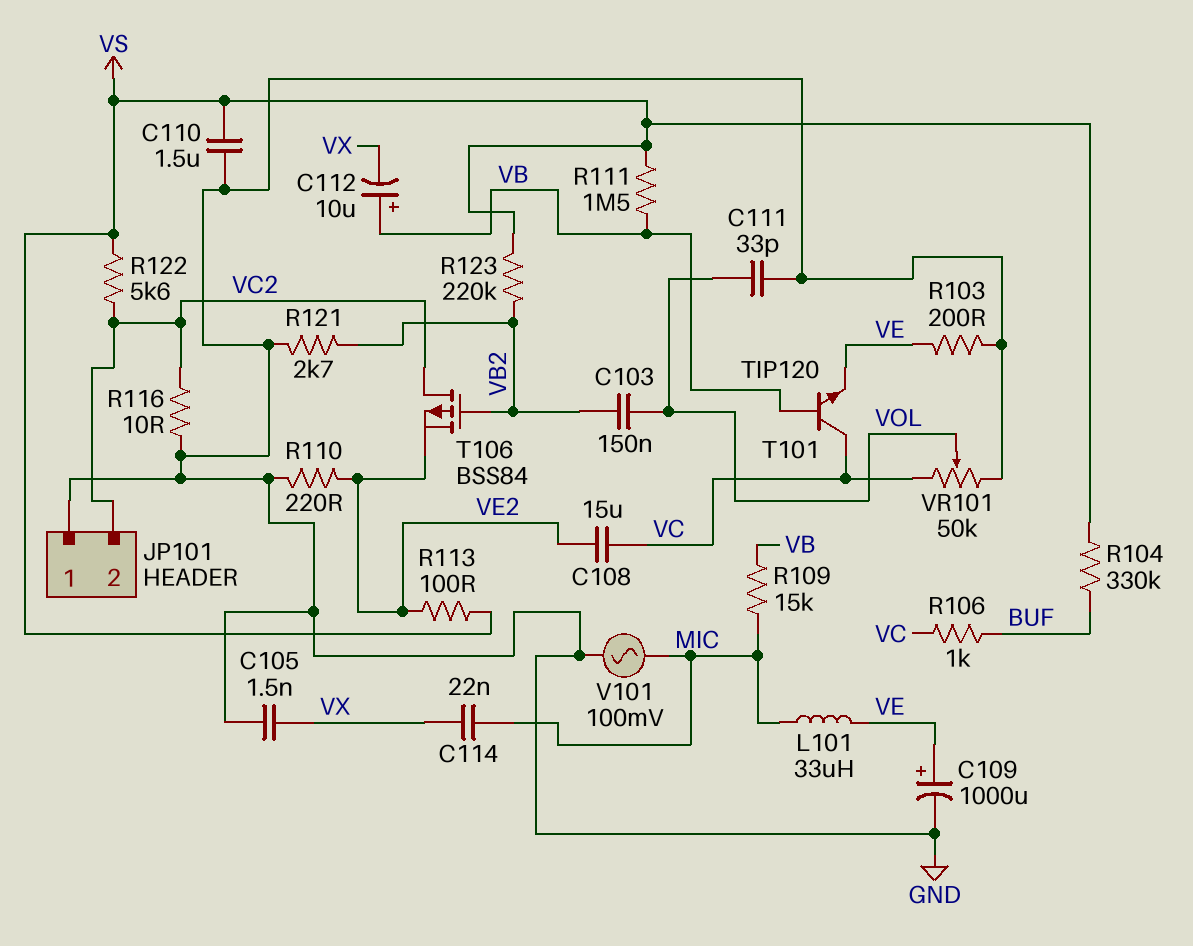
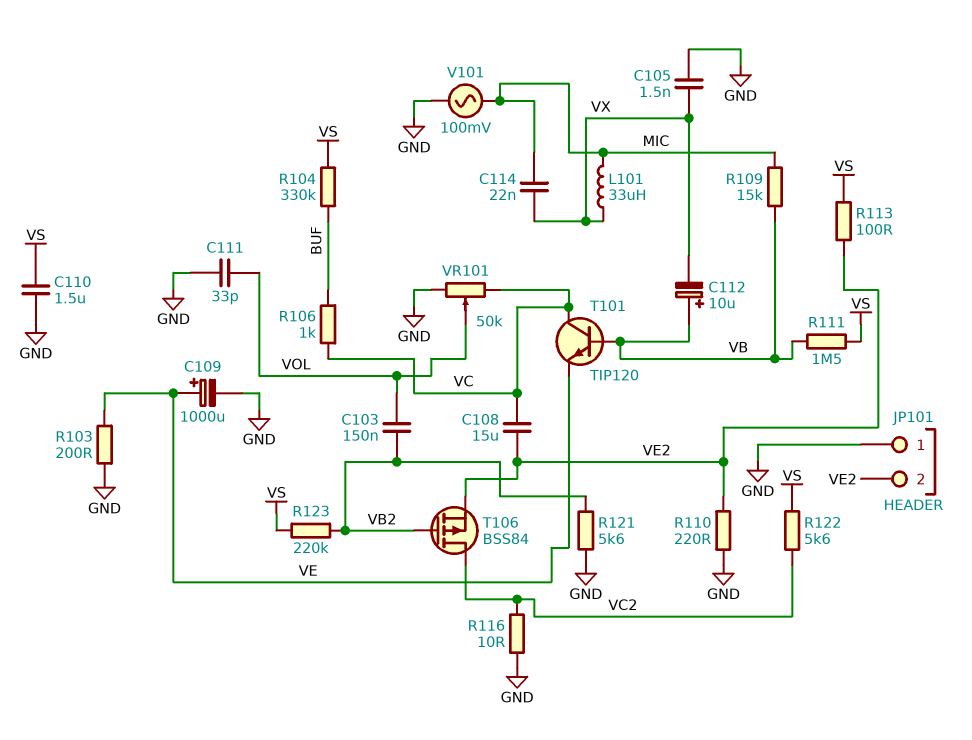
JP101 pin 2: VC2 -> VE2
L101: 33uH (MIC, VE) -> 33uH (MIC, VX)
R121: 2.7k (GND, VB2) -> 5.6k (GND, VB2)

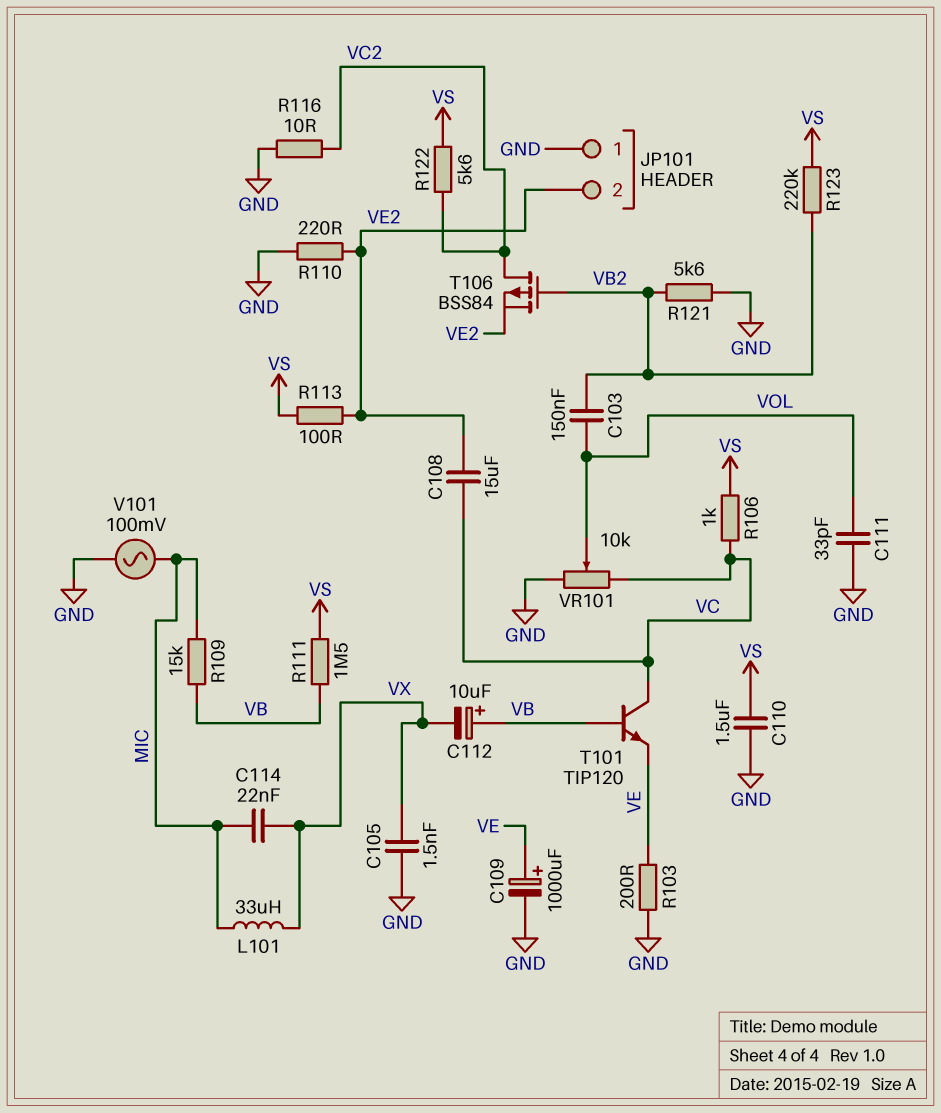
R104: 330k (BUF, VS) -> none
R106: 1k (BUF, VC) -> 1k (VC, VS)
VR101: 50k (GND, VC, wiper VOL) -> 10k (GND, VC, wiper VOL)

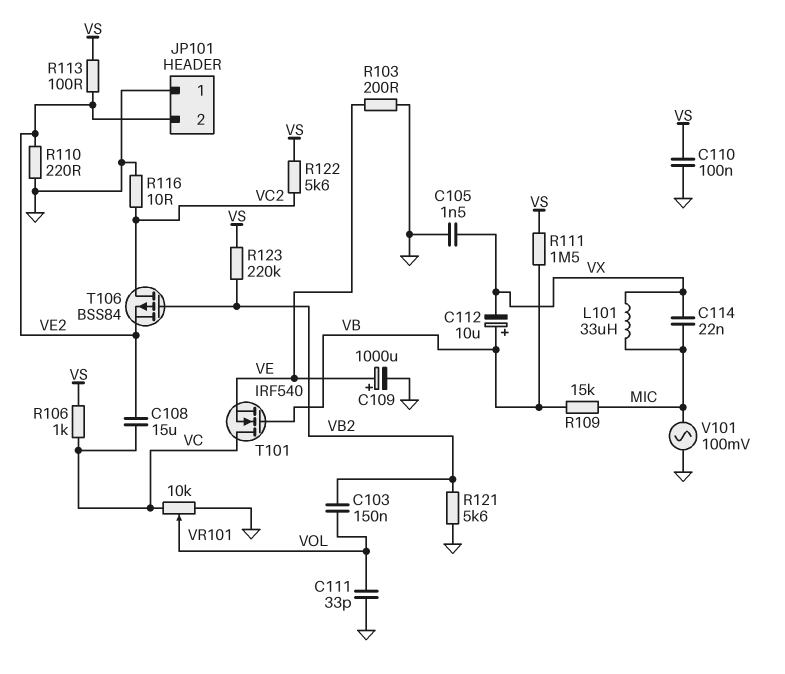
C110: 1.5uF (GND, VS) -> 100nF (GND, VS)
T101: NPN TIP120 (B VB, C VC, E VE) -> NMOS IRF540 (G VB, D VC, S VE)

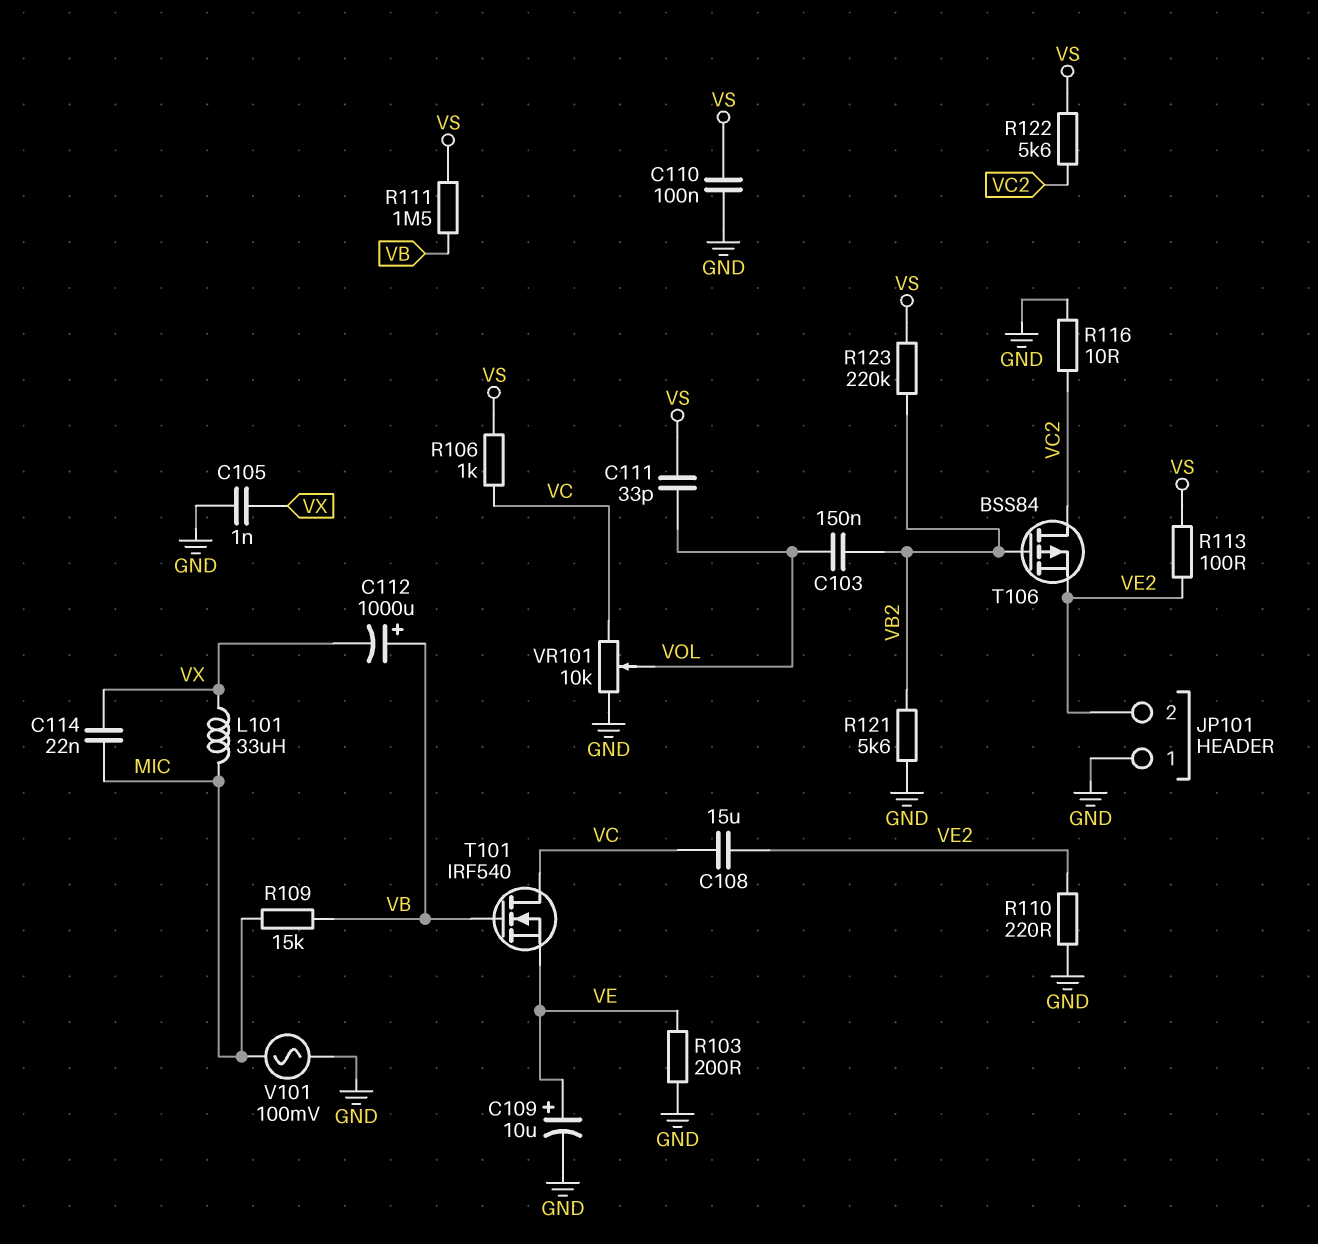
C105: 1.5nF (GND, VX) -> 1nF (GND, VX)
C109: 1000uF (plus VE, minus GND) -> 10uF (plus VE, minus GND)
C111: 33pF (GND, VOL) -> 33pF (VOL, VS)
C112: 10uF (plus VB, minus VX) -> 1000uF (plus VB, minus VX)

